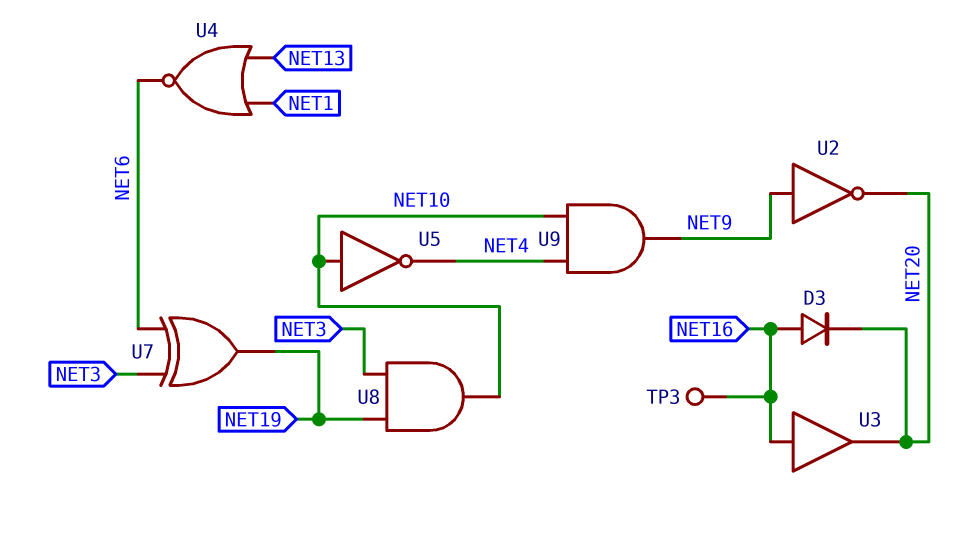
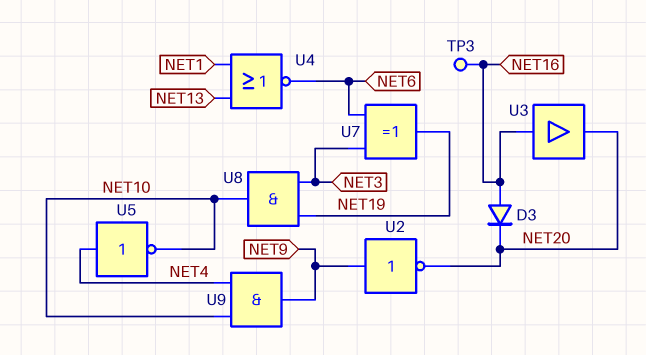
U5: NOT (in NET10, out NET4) -> NOT (in NET4, out NET10)

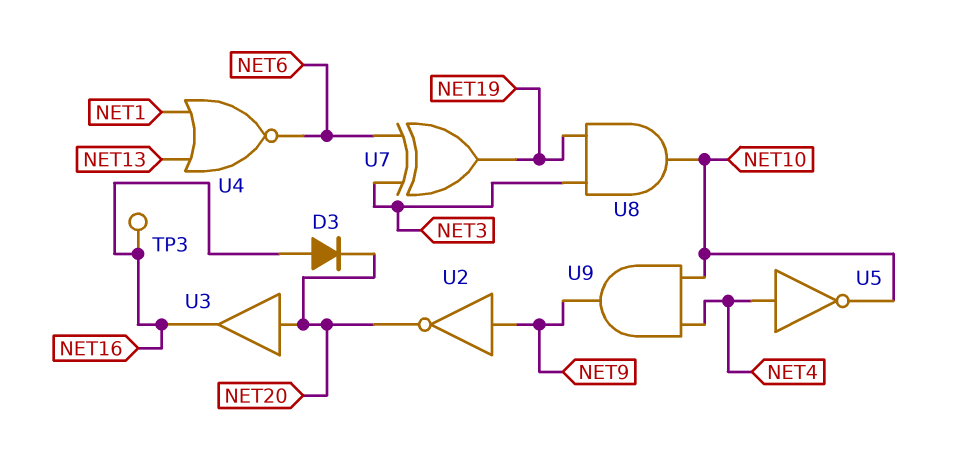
U3: buffer (in NET16, out NET20) -> buffer (in NET20, out NET16)

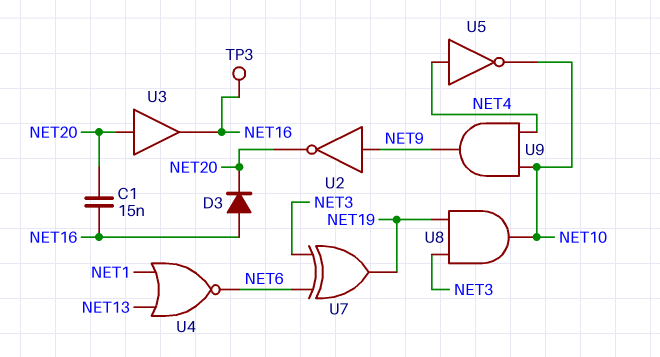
C1: none -> 15nF (NET16, NET20)

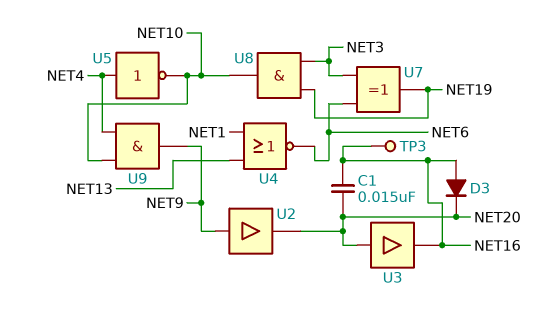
U2: NOT (in NET9, out NET20) -> buffer (in NET9, out NET20)

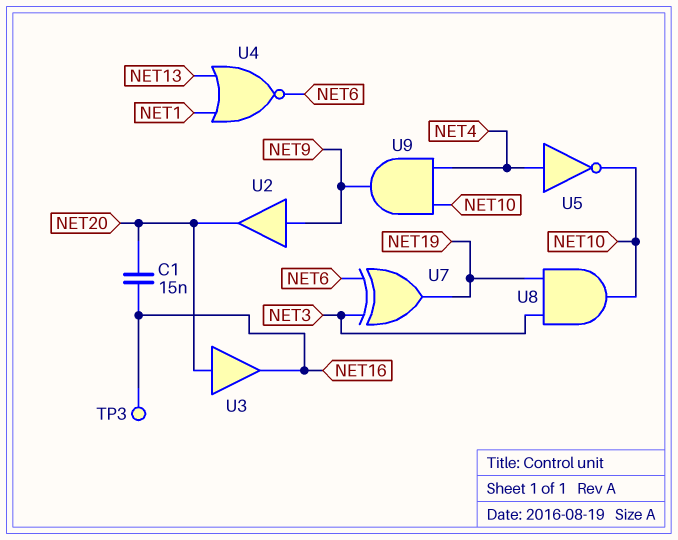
D3: diode (A NET16, K NET20) -> none

